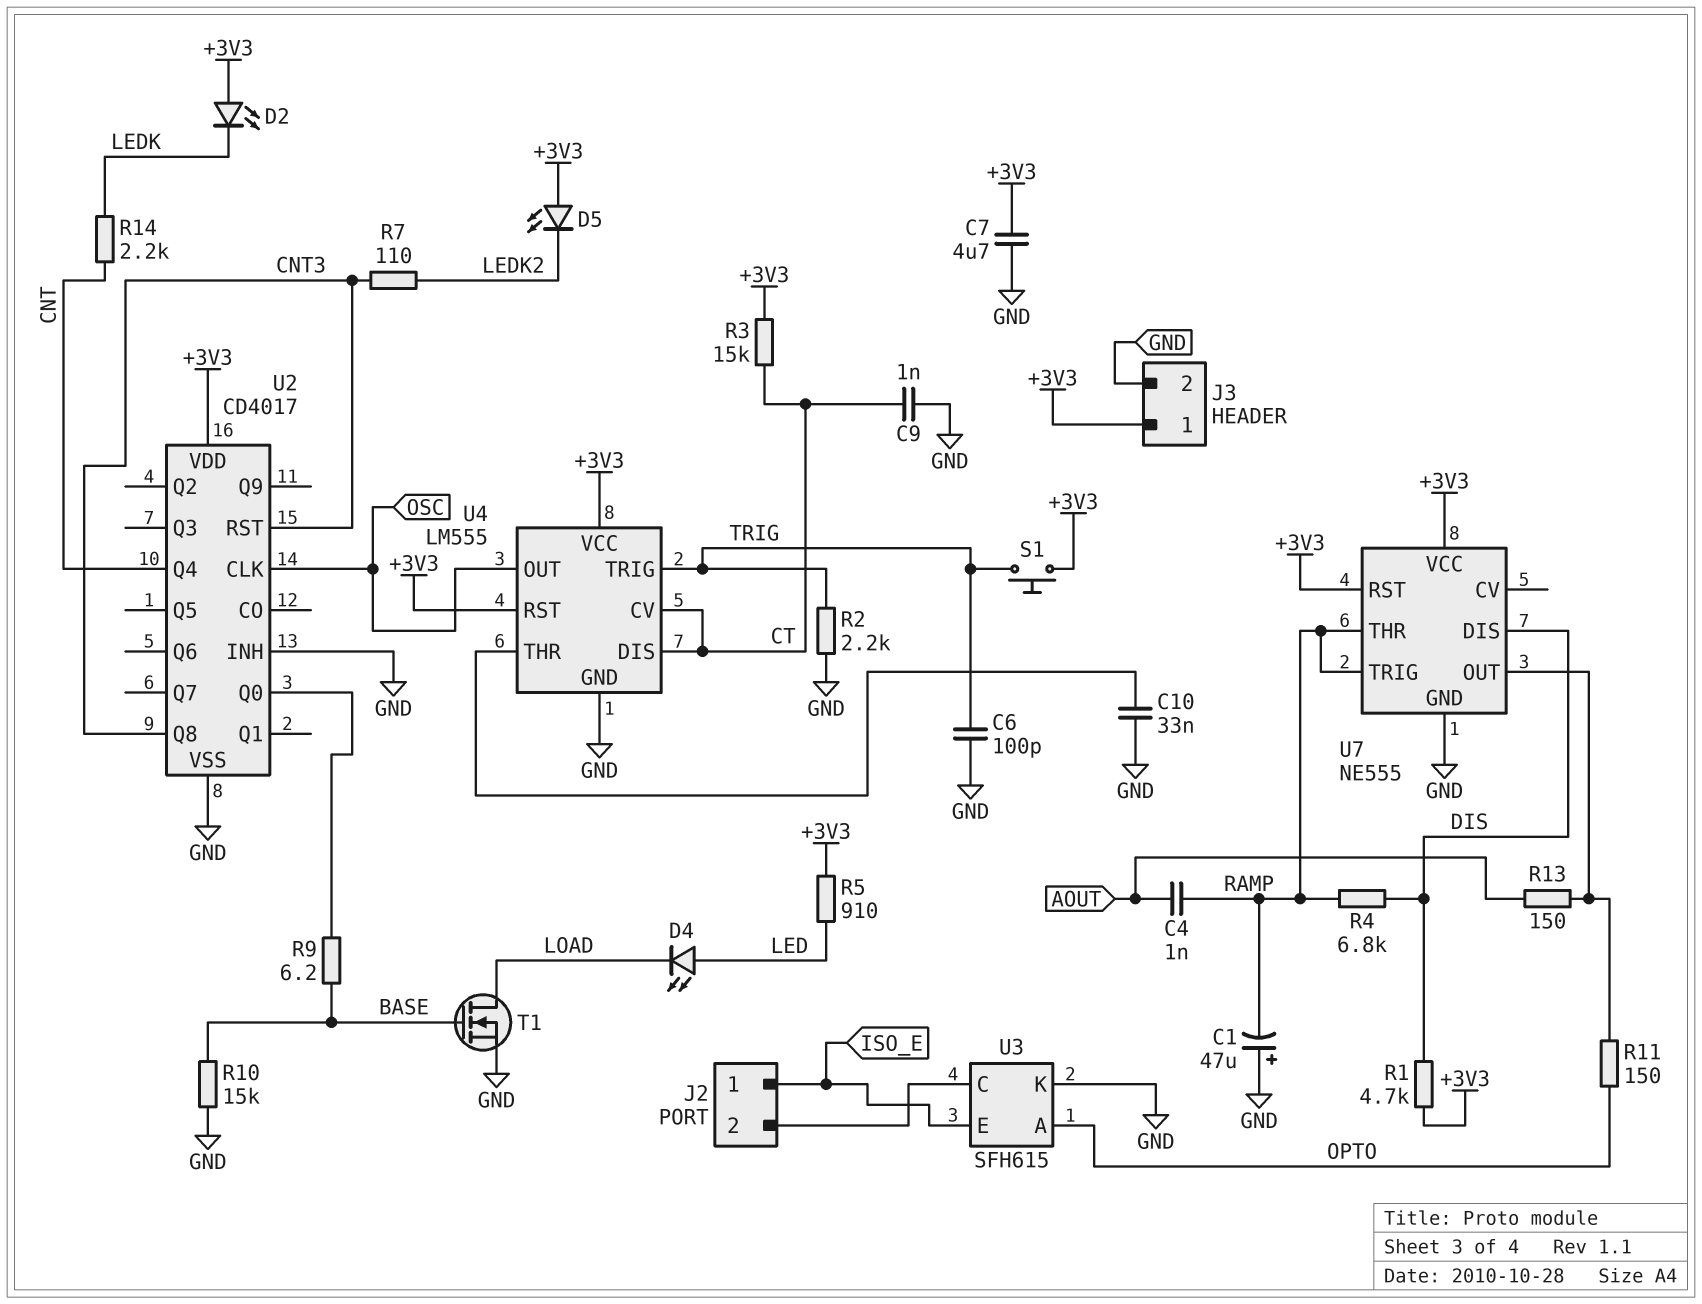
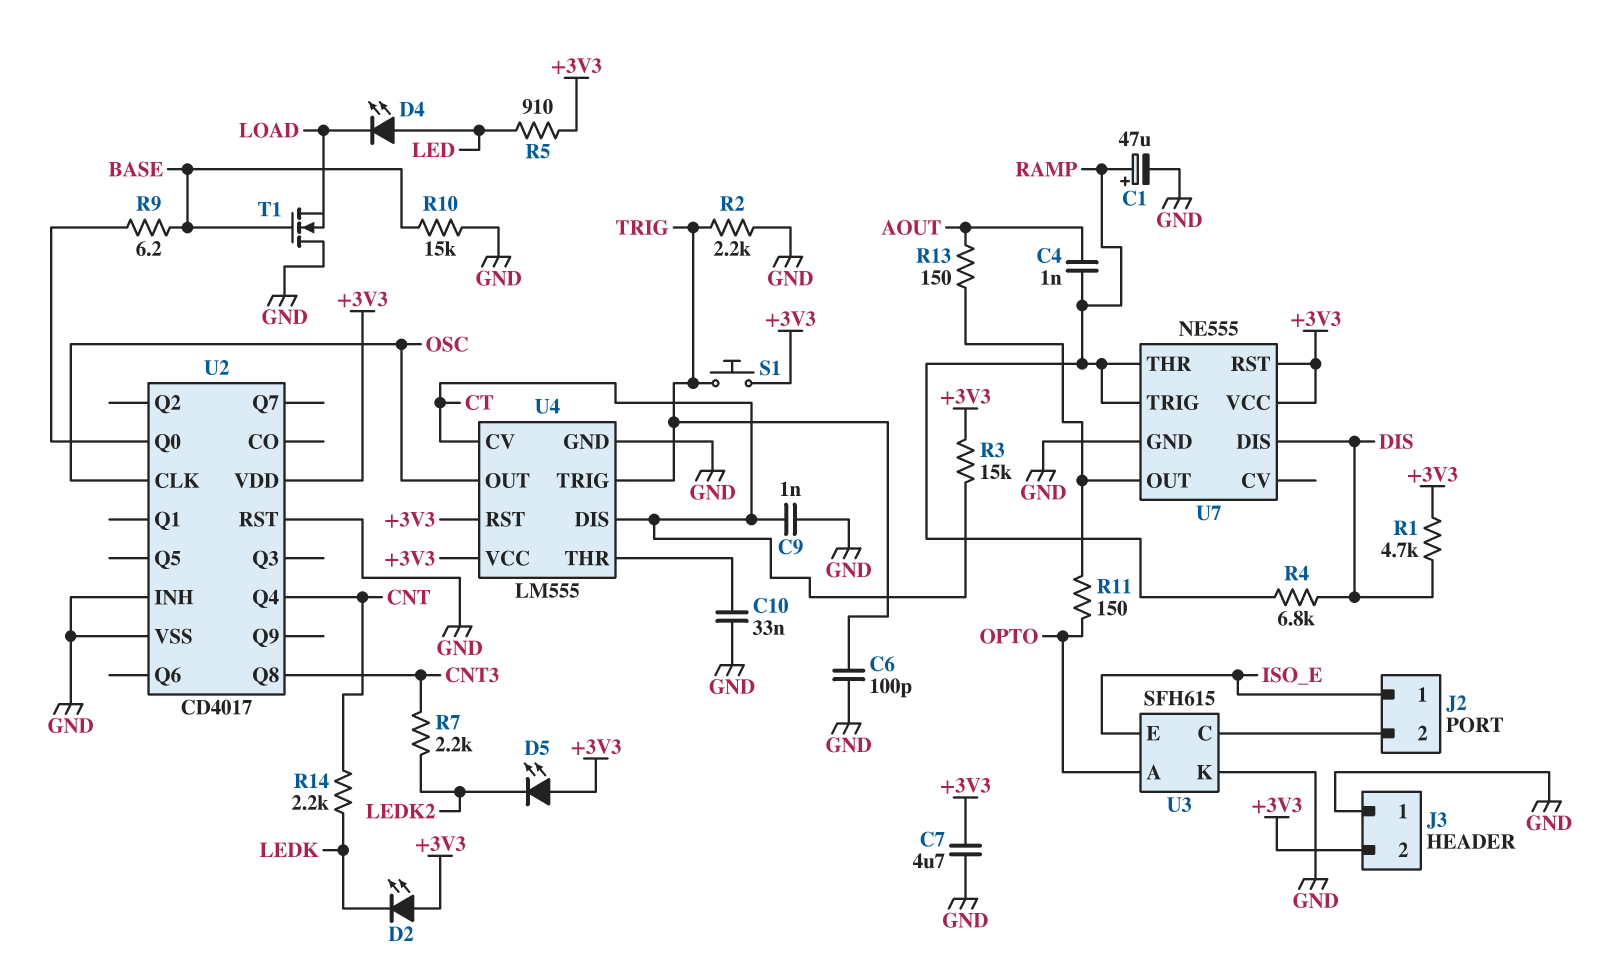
C1: 47uF (plus GND, minus RAMP) -> 47uF (plus RAMP, minus GND)
J3 pin 1: +3V3 -> GND
J3 pin 2: GND -> +3V3
R7: 110 (CNT3, LEDK2) -> 2.2k (CNT3, LEDK2)
T1: NMOS (G BASE, D LOAD, S GND) -> NMOS (G BASE, D GND, S LOAD)
U2 pin RST: CNT3 -> GND

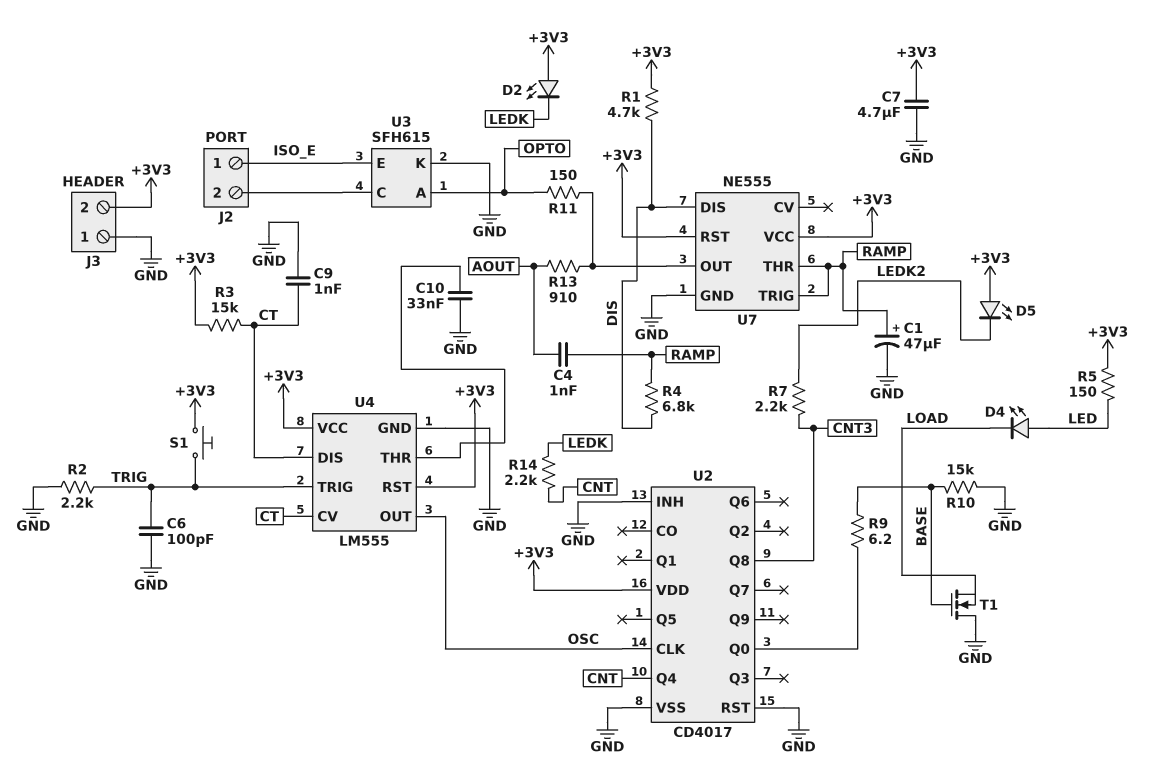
R5: 910 (+3V3, LED) -> 150 (+3V3, LED)
R13: 150 (AOUT, U7/OUT) -> 910 (AOUT, U7/OUT)

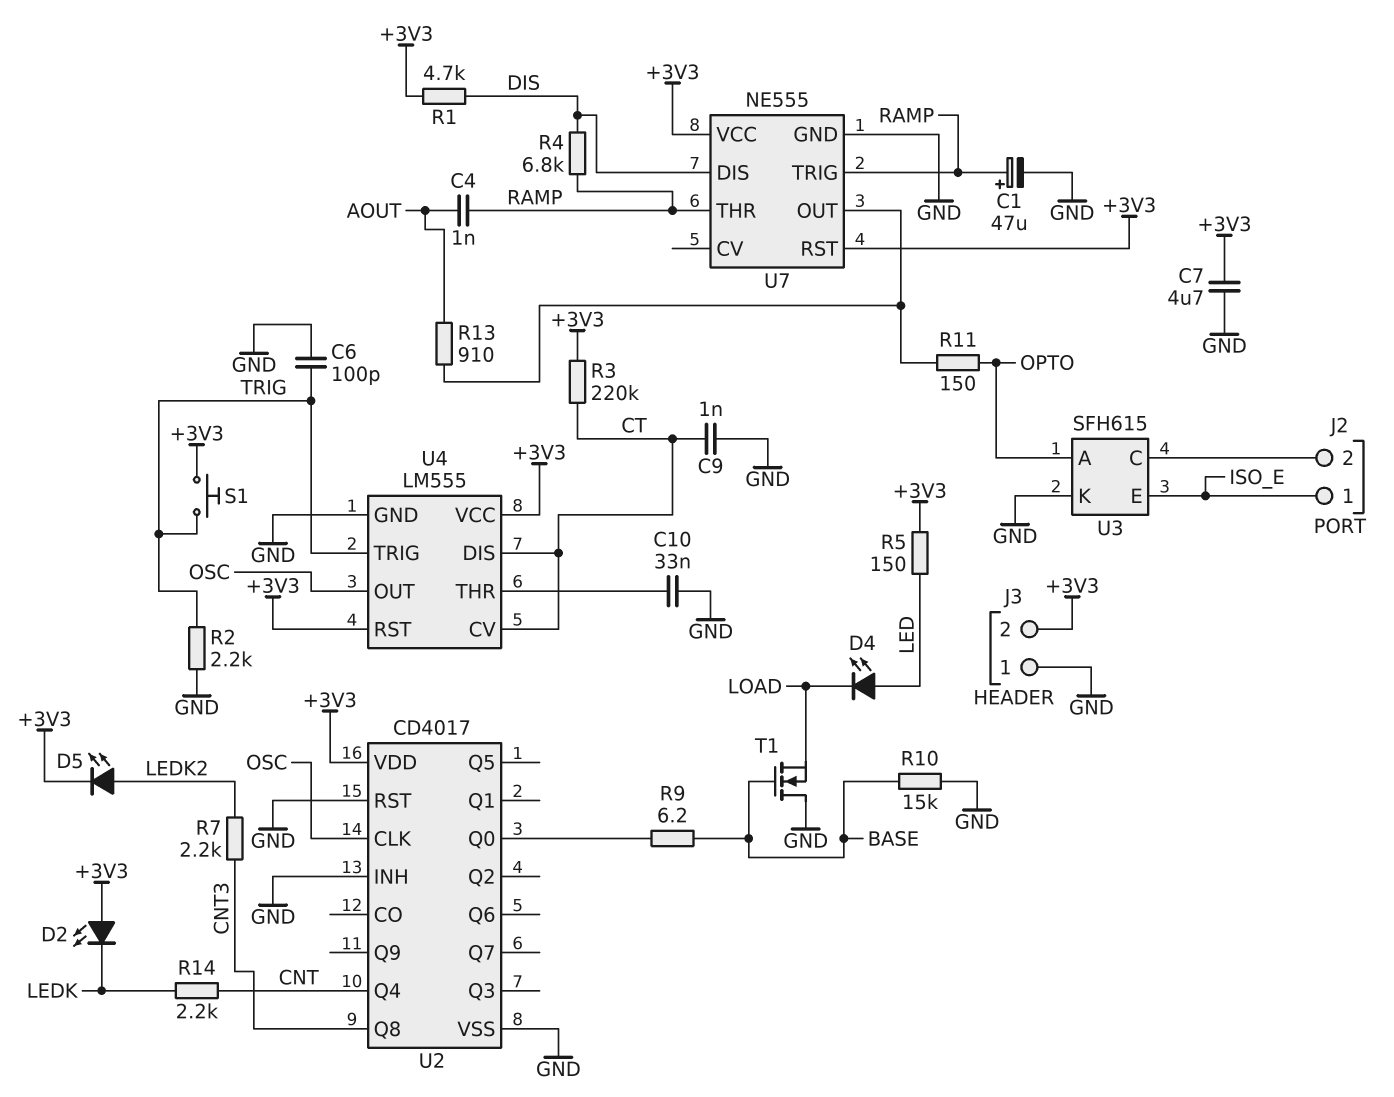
D5: LED (A +3V3, K LEDK2) -> LED (A LEDK2, K +3V3)
R3: 15k (+3V3, CT) -> 220k (+3V3, CT)

